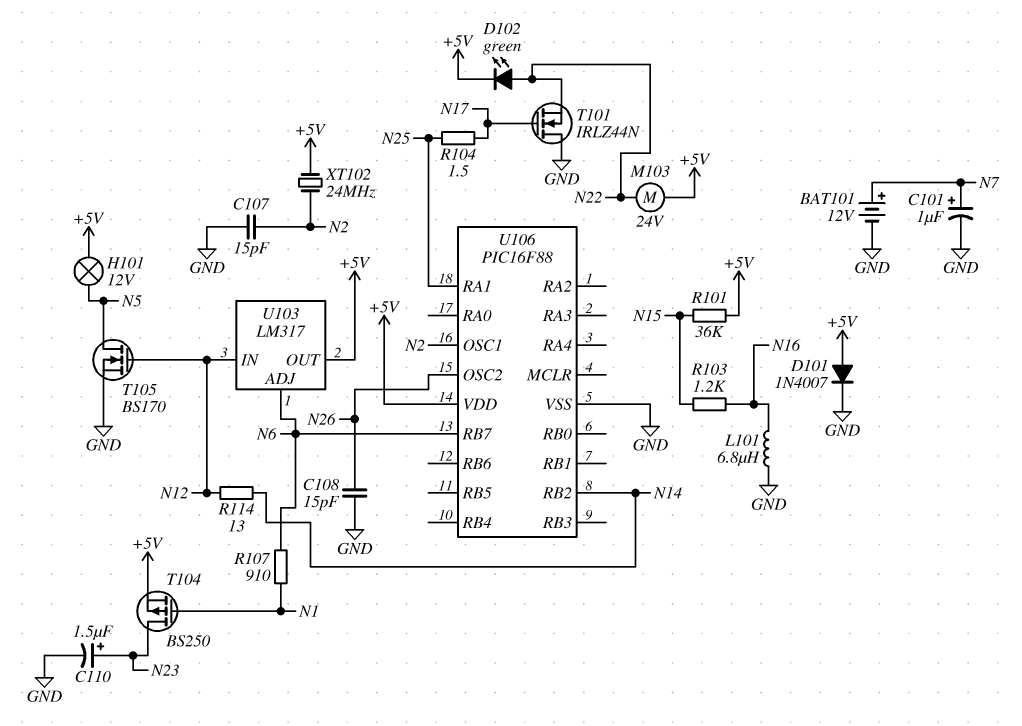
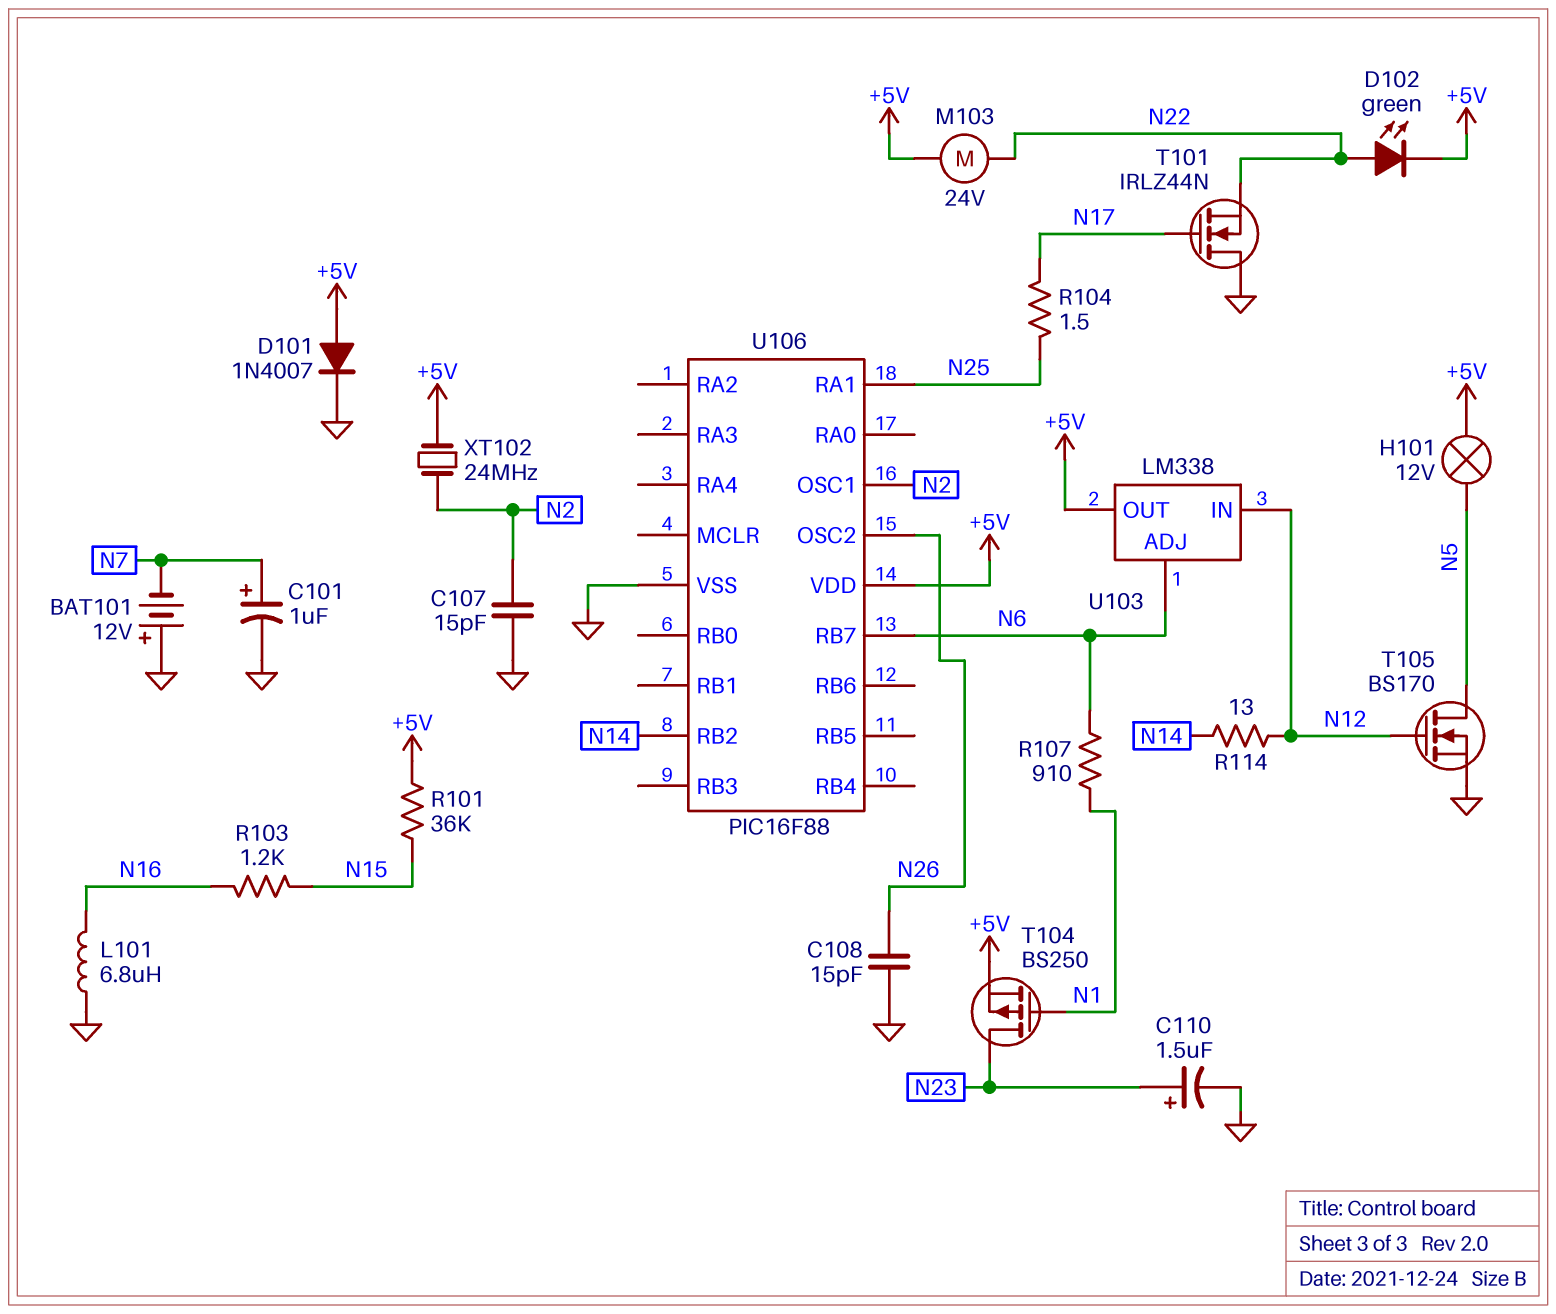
BAT101: 12V (plus N7, minus GND) -> 12V (plus GND, minus N7)
U103: LM317 -> LM338

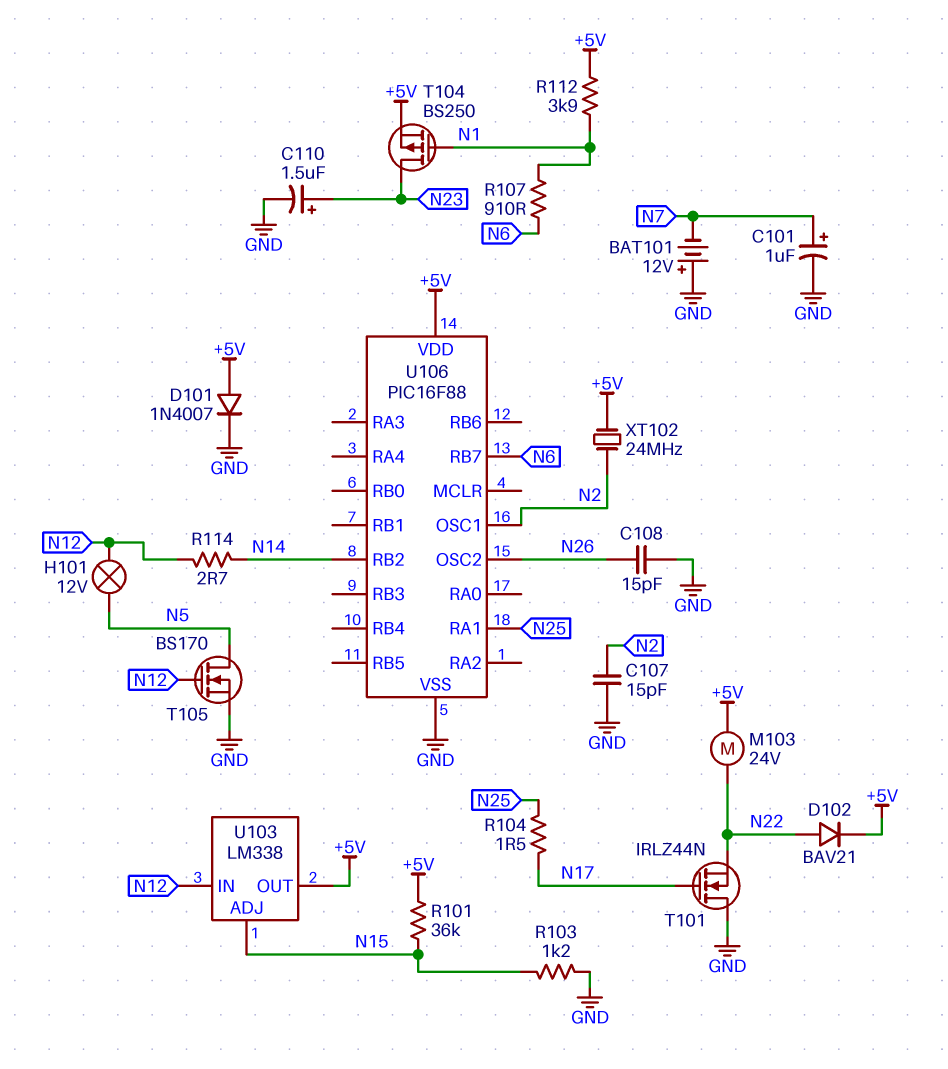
D102: LED green (A N22, K +5V) -> diode BAV21 (A N22, K +5V)
H101: lamp 12V (+5V, N5) -> lamp 12V (N5, N12)
L101: 6.8uH (GND, N16) -> none
R103: 1.2k (N15, N16) -> 1.2k (GND, N15)
R112: none -> 3.9k (+5V, N1)
R114: 13 (N12, N14) -> 2.7 (N12, N14)
U103 pin ADJ: N6 -> N15

